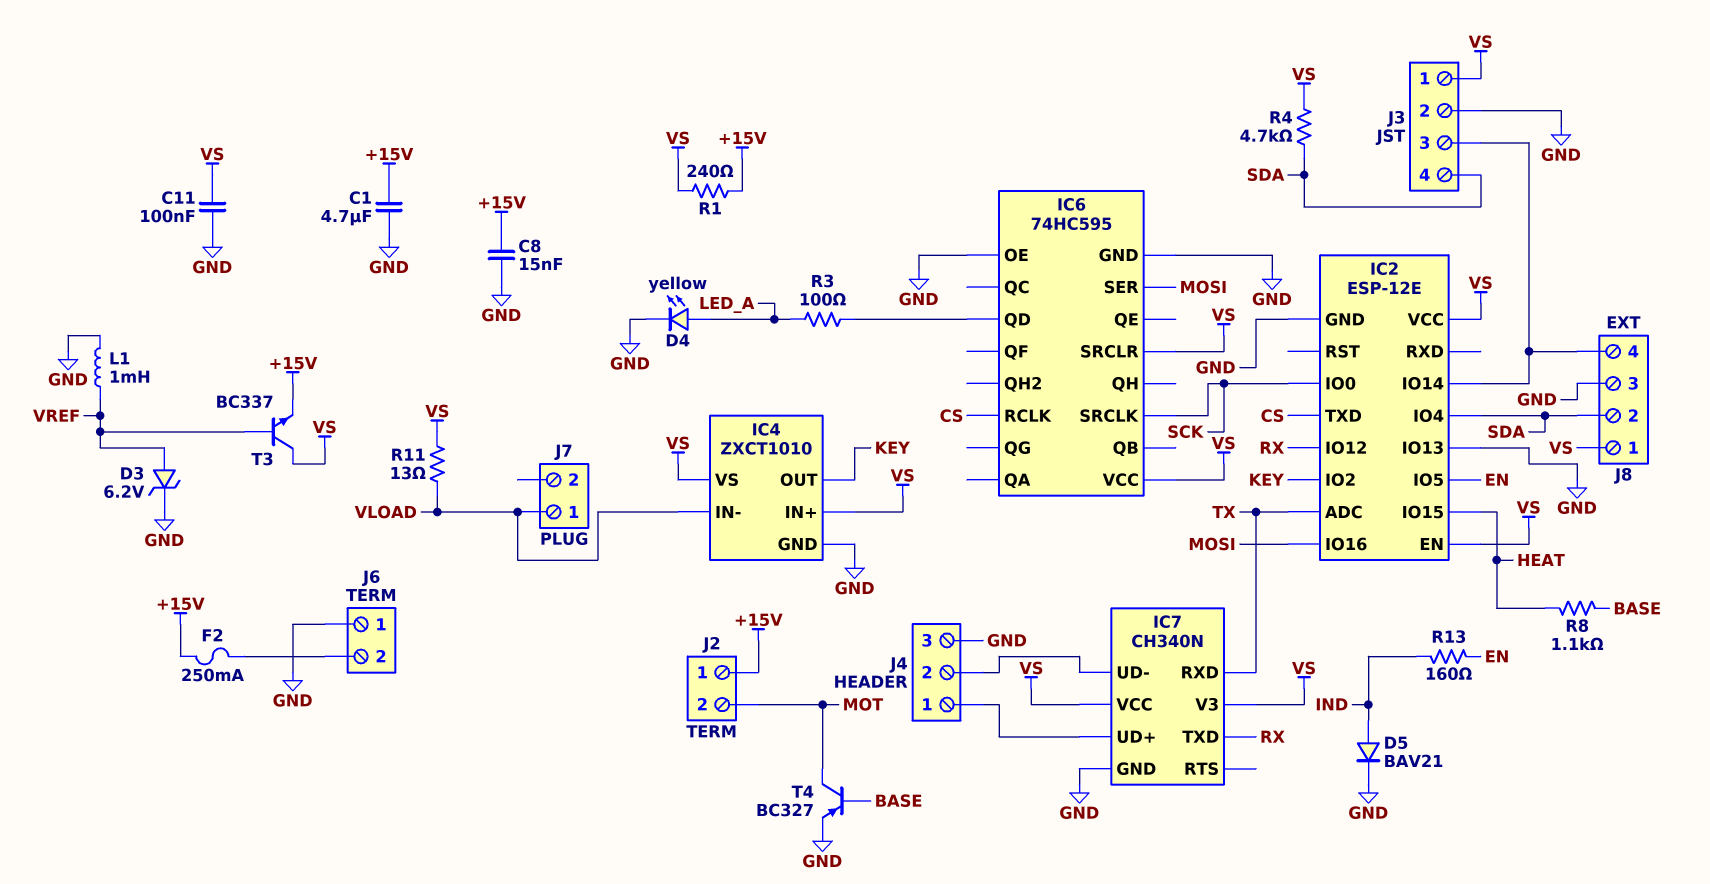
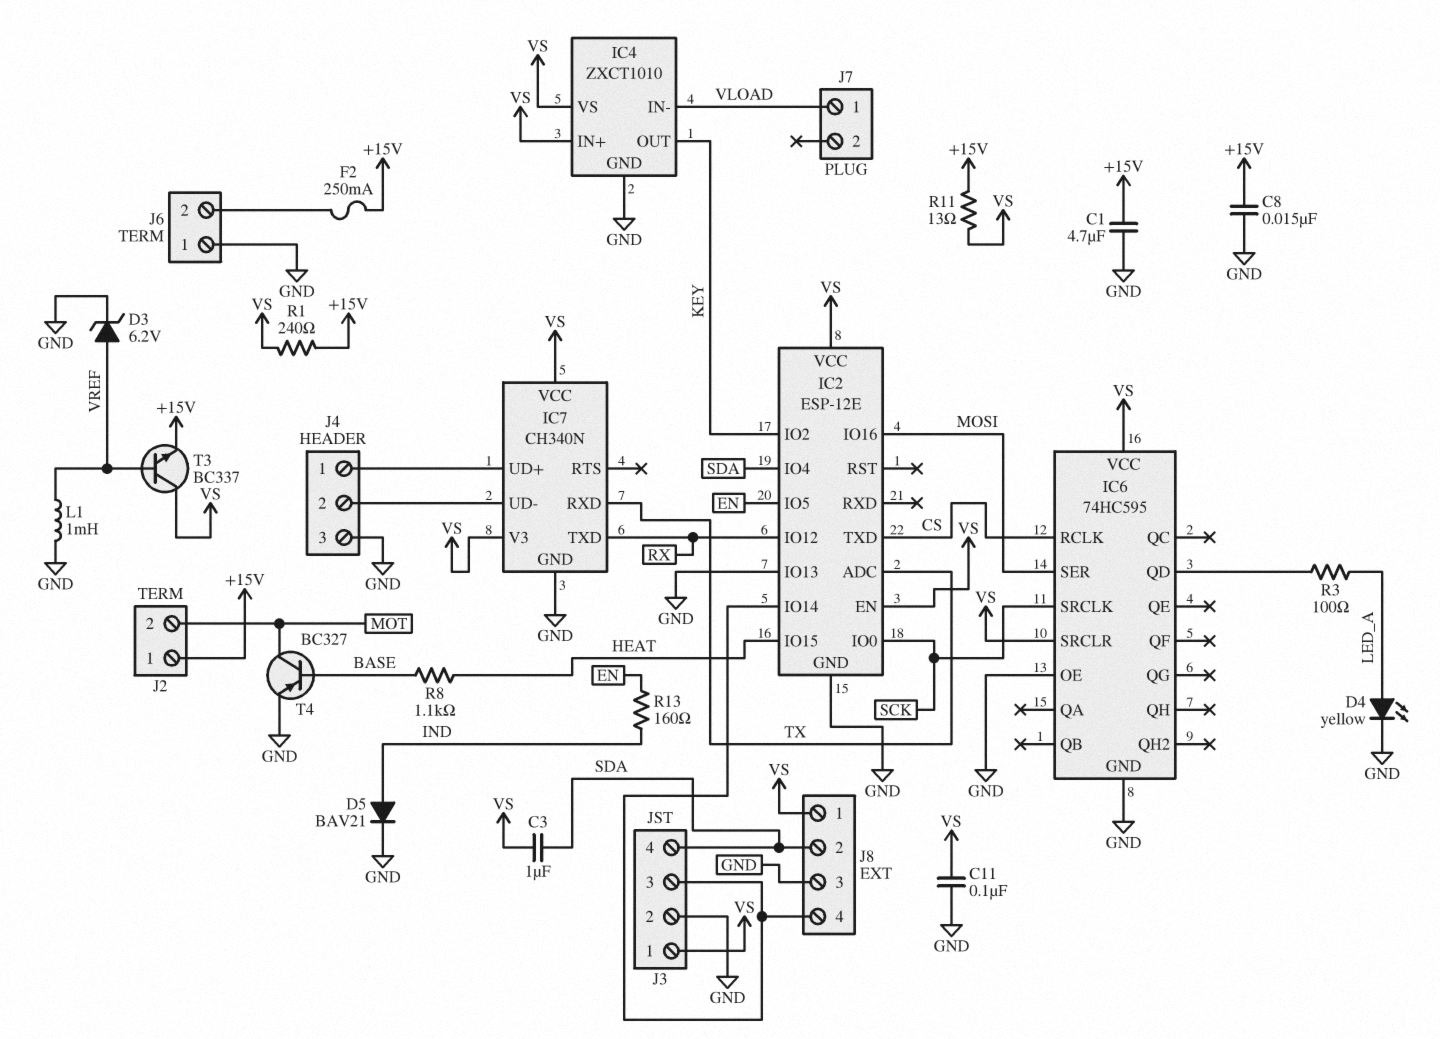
C3: none -> 1uF (SDA, VS)
R4: 4.7k (SDA, VS) -> none
R11: 13 (VLOAD, VS) -> 13 (+15V, VS)

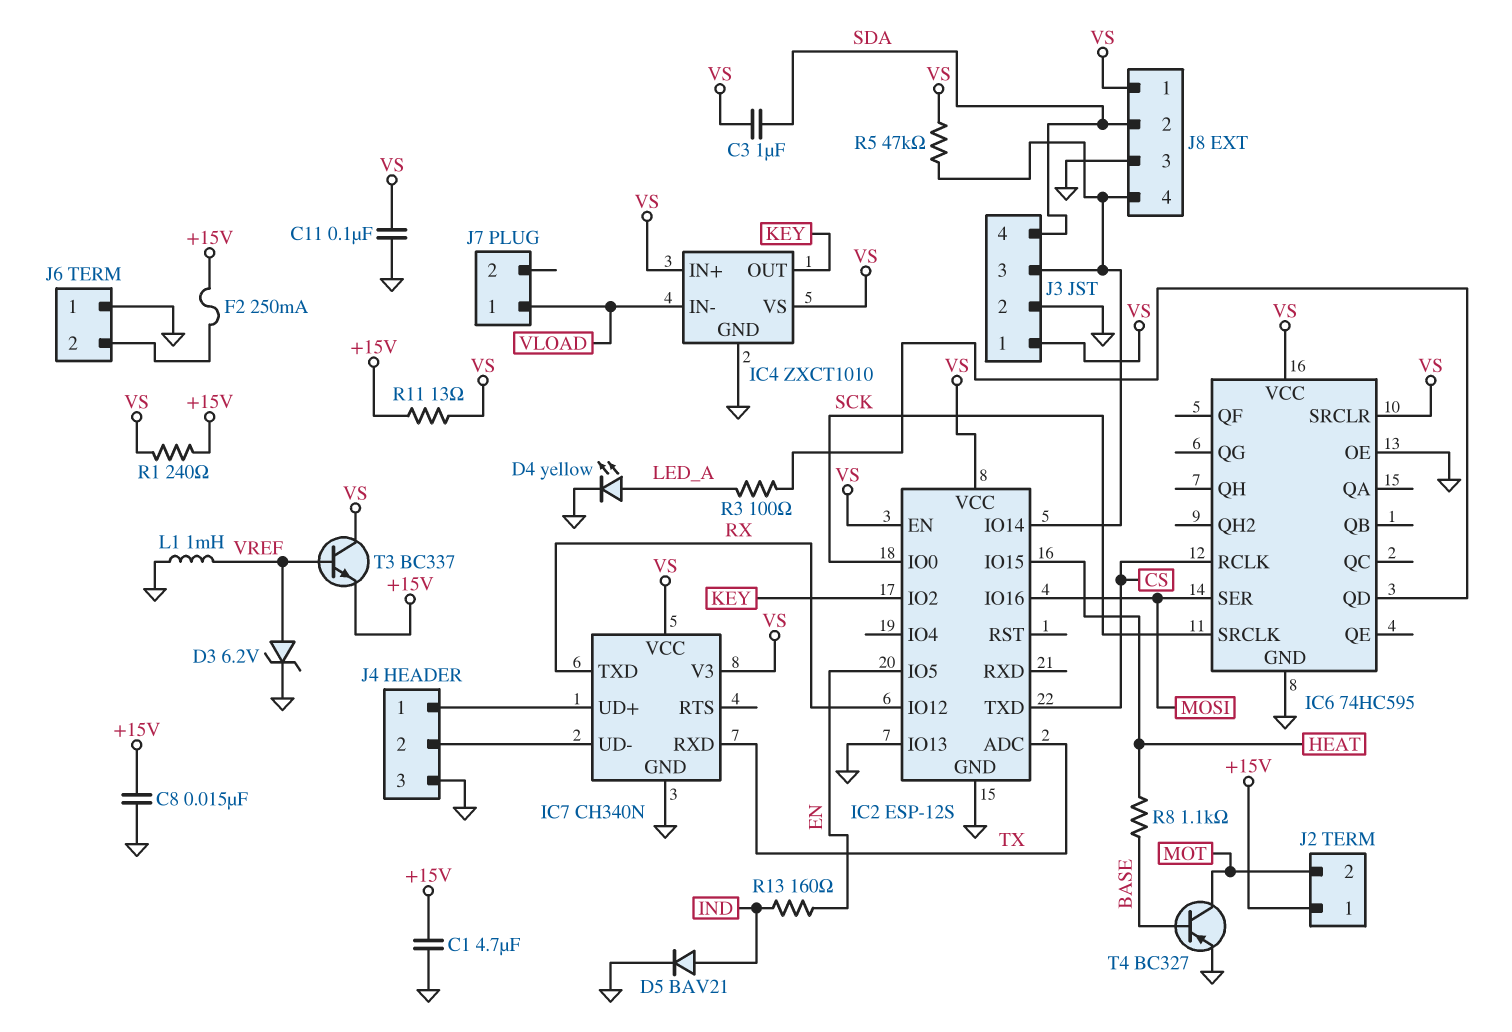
IC2: ESP-12E -> ESP-12S
IC2 pin IO4: SDA -> none
R5: none -> 47k (IC2/IO14, VS)

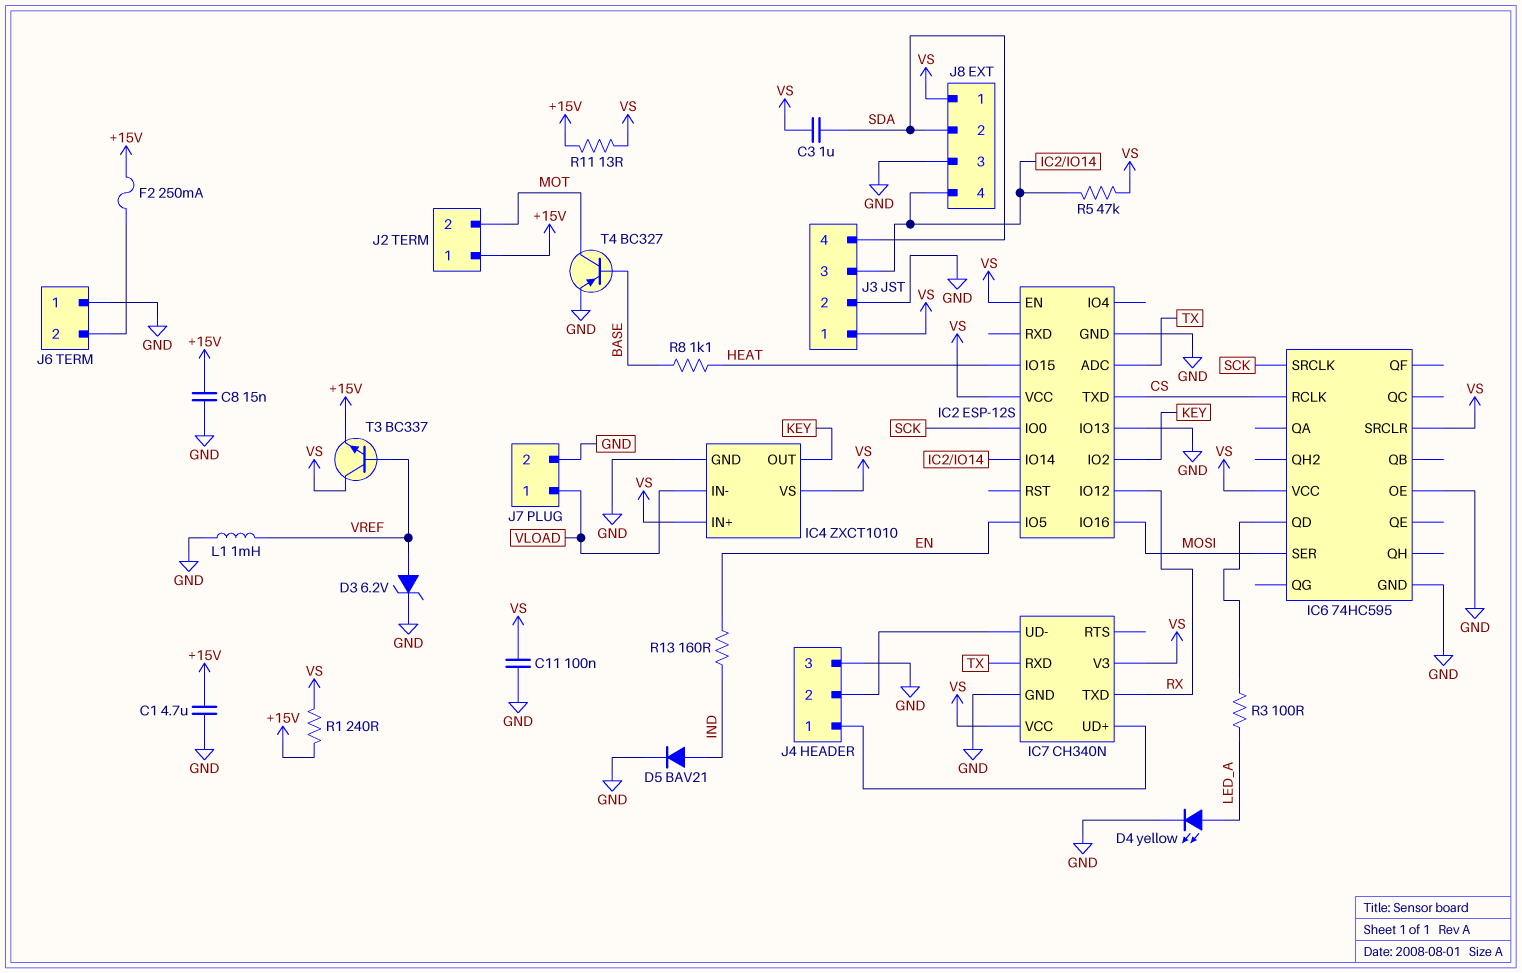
J7 pin 2: none -> GND

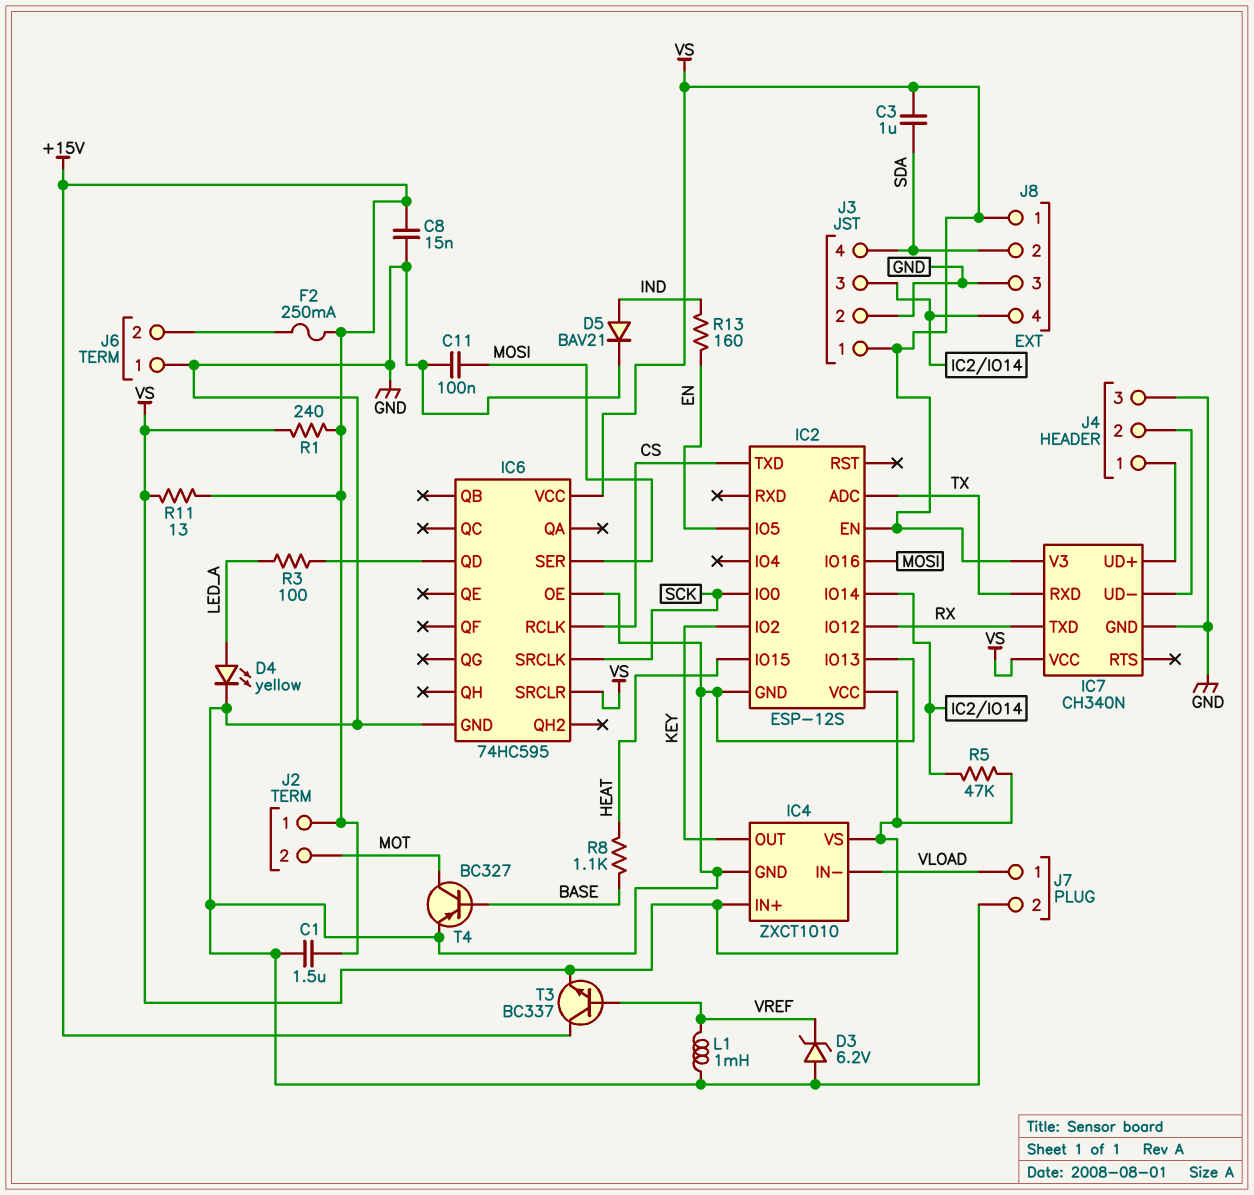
C1: 4.7uF (+15V, GND) -> 1.5uF (+15V, GND)
C11: 100nF (GND, VS) -> 100nF (GND, MOSI)
D3: zener 6.2V (A VREF, K GND) -> zener 6.2V (A GND, K VREF)
T3: NPN BC337 (B VREF, C VS, E +15V) -> NPN BC337 (B VREF, C +15V, E VS)

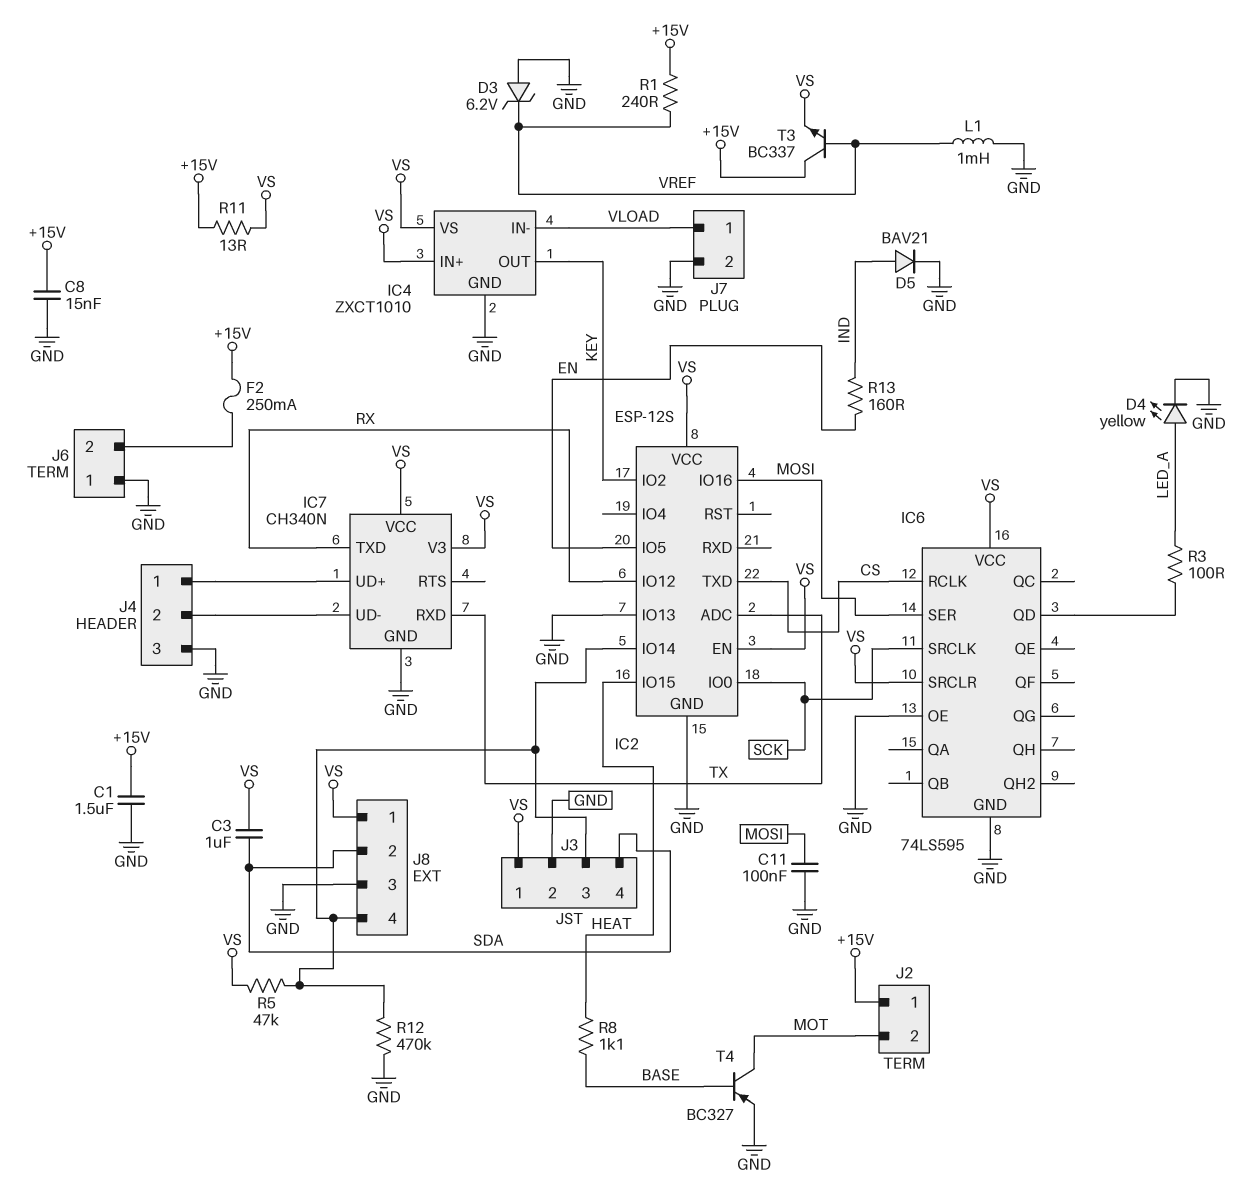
IC6: 74HC595 -> 74LS595
R1: 240 (+15V, VS) -> 240 (+15V, VREF)
R12: none -> 470k (GND, IC2/IO14)

